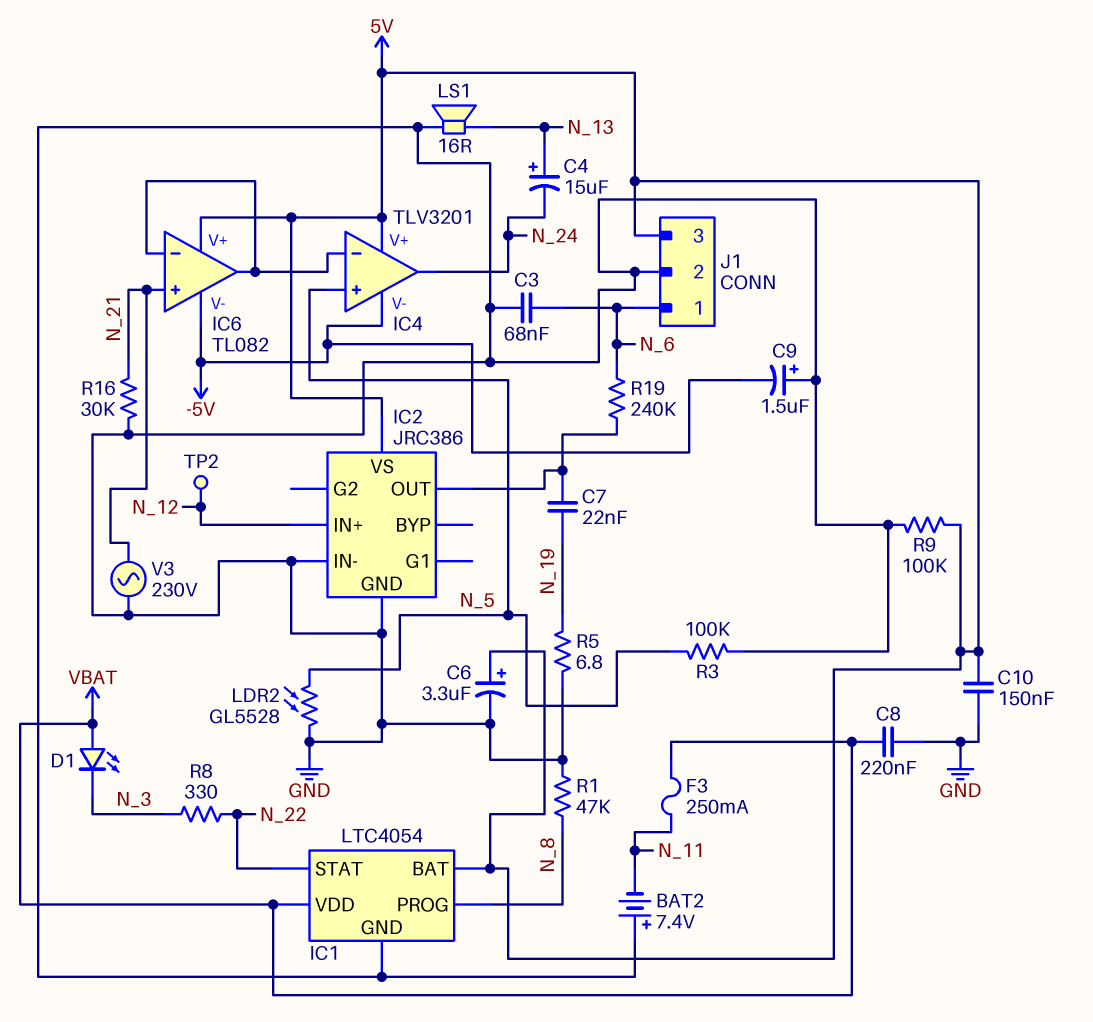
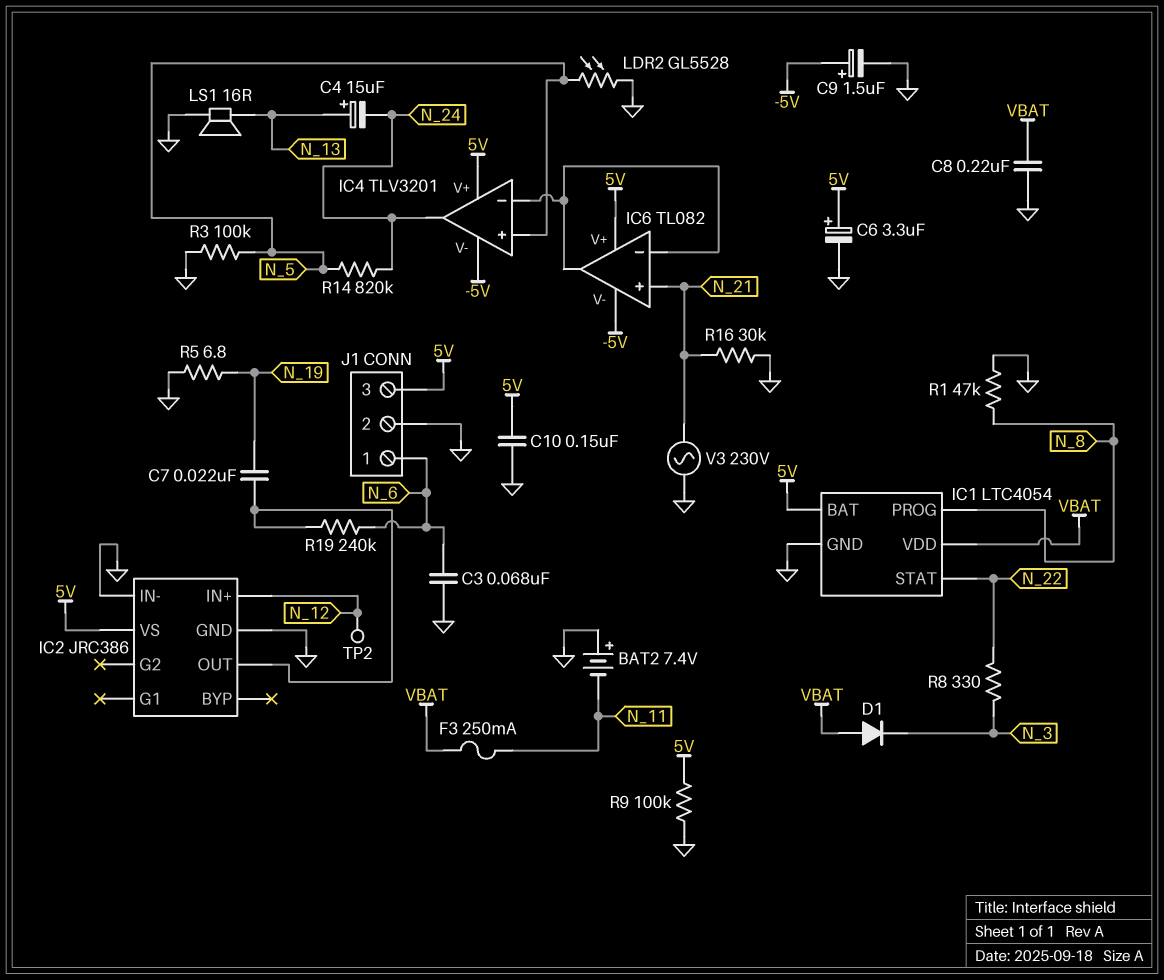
C9: 1.5uF (plus GND, minus -5V) -> 1.5uF (plus -5V, minus GND)
D1: LED (A VBAT, K N_3) -> diode (A VBAT, K N_3)
R14: none -> 820k (N_5, N_24)

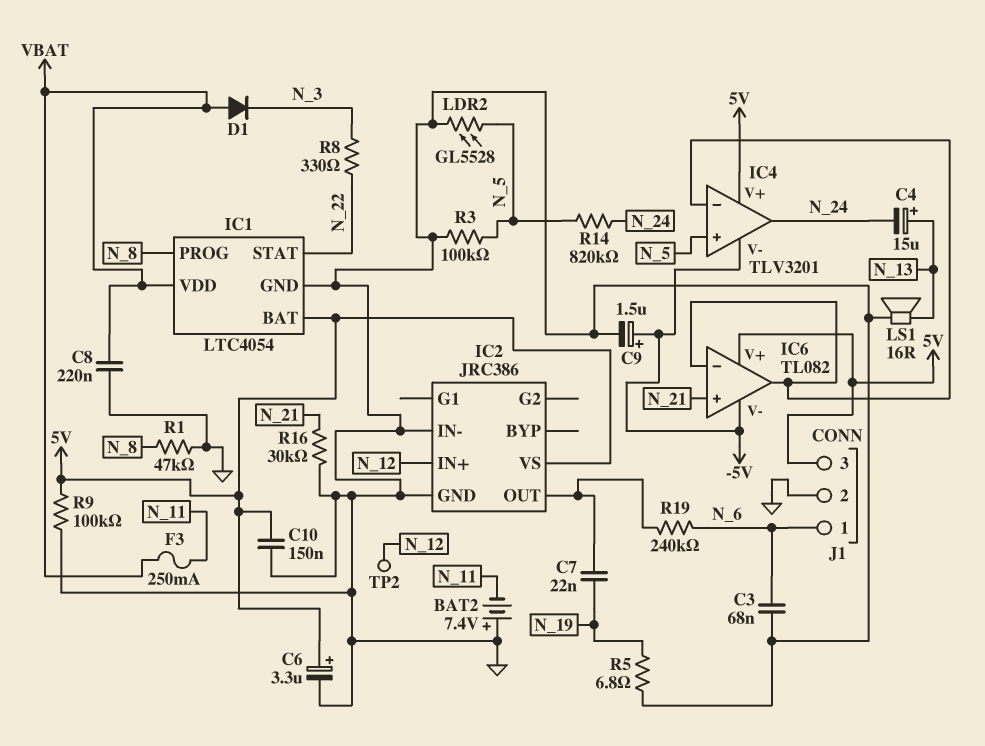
V3: AC 230V (GND, N_21) -> none

